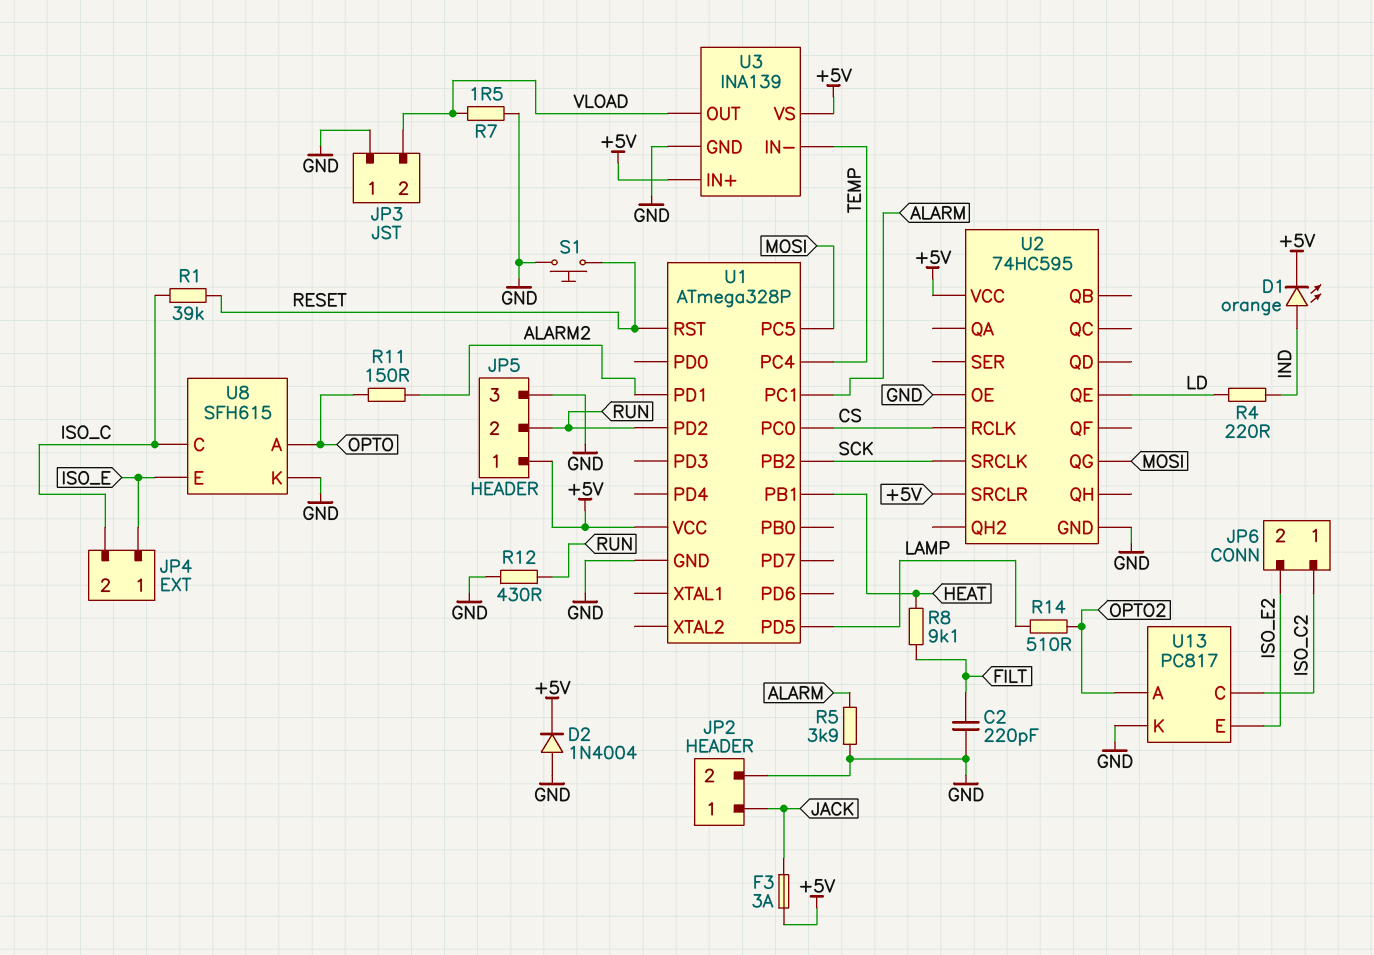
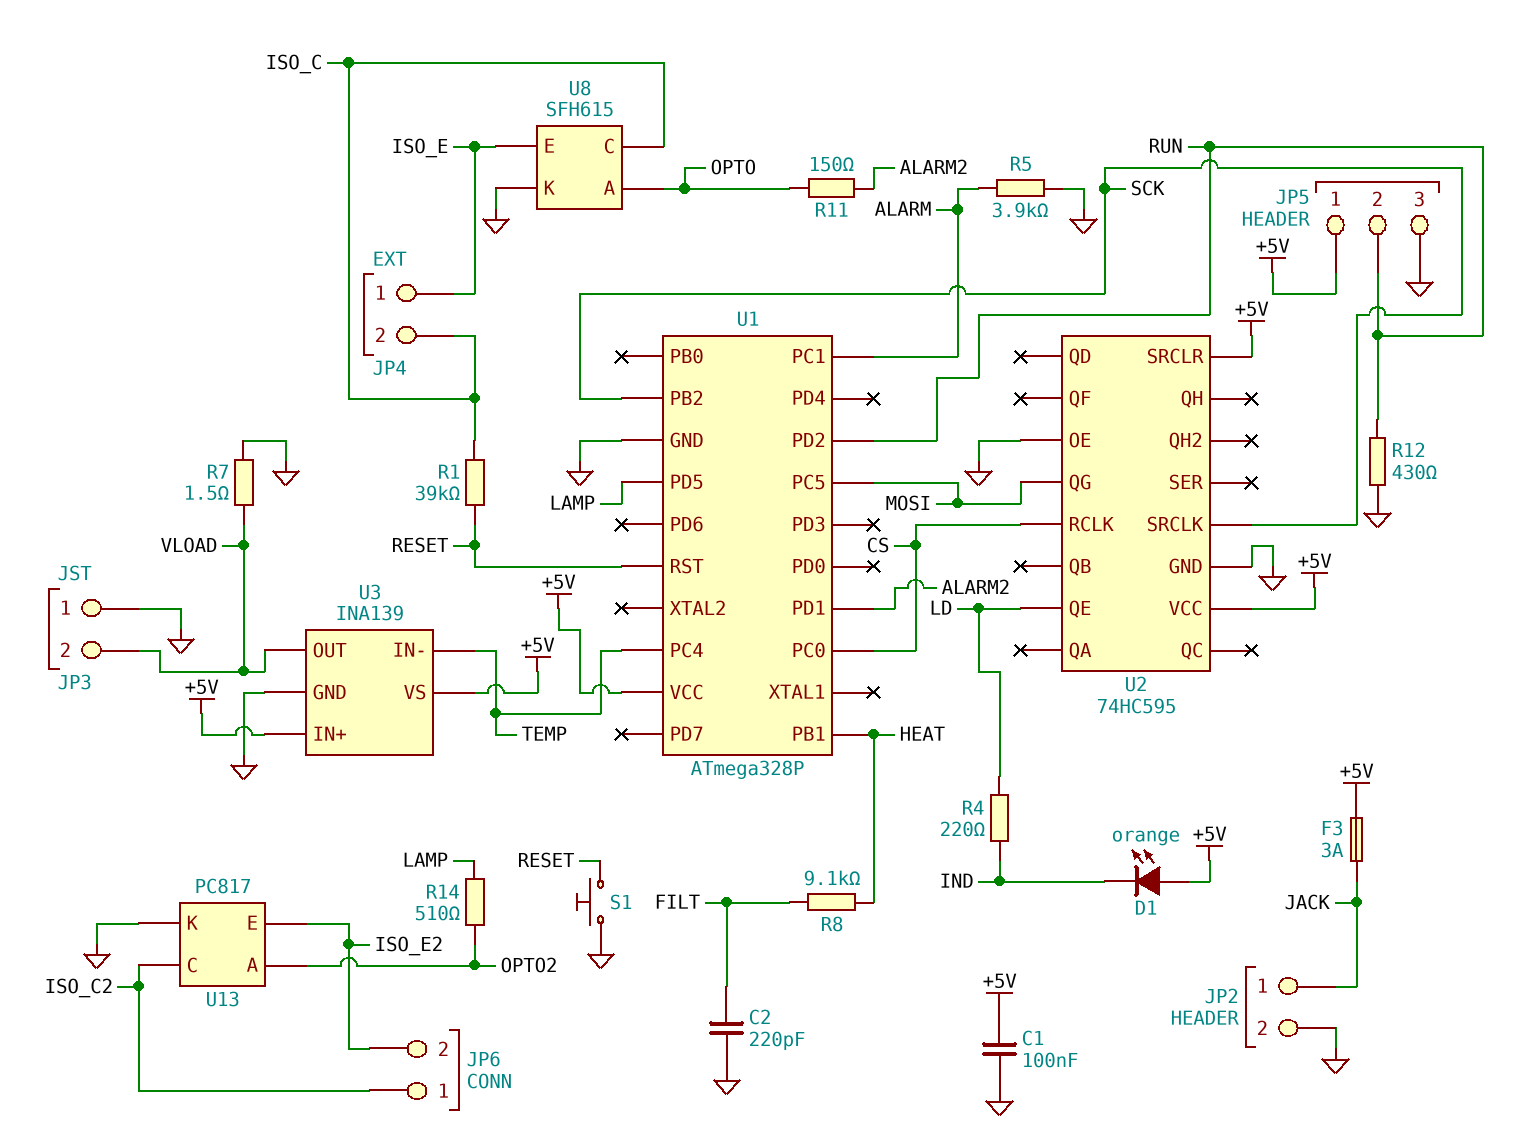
C1: none -> 100nF (+5V, GND)
D1: LED orange (A IND, K +5V) -> LED orange (A +5V, K IND)
D2: diode 1N4004 (A GND, K +5V) -> none

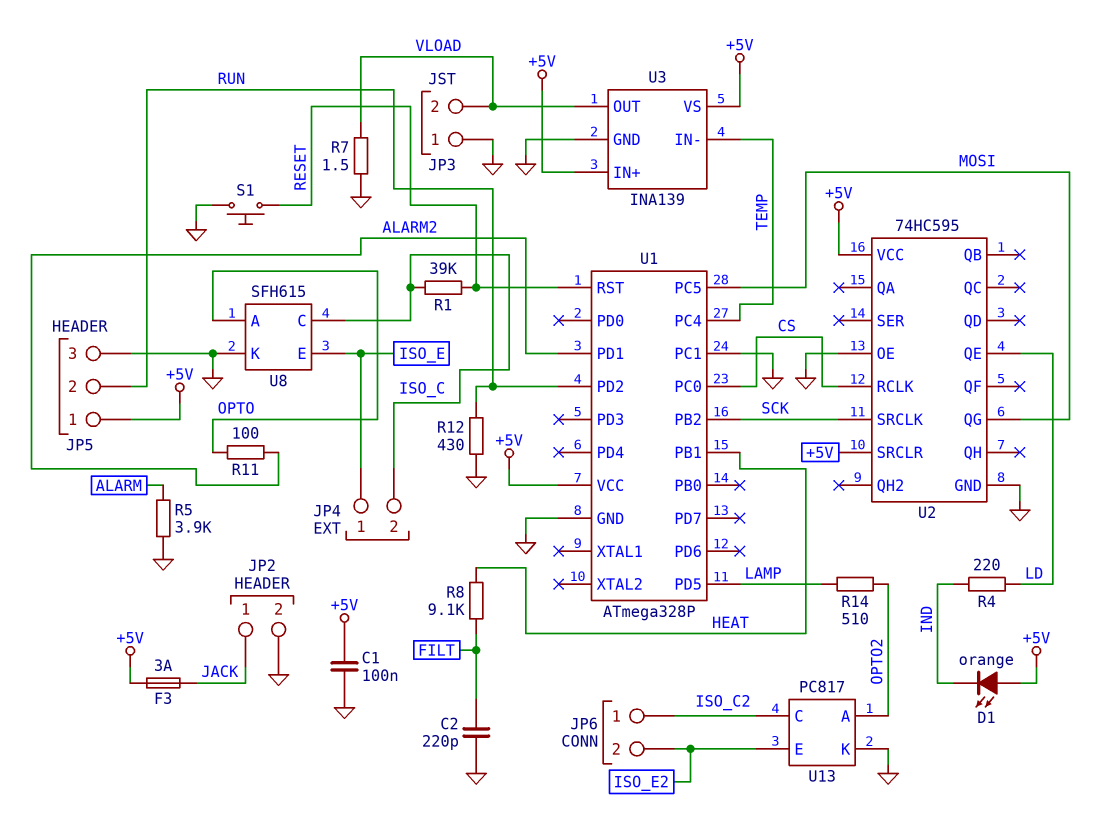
R11: 150 (ALARM2, OPTO) -> 100 (ALARM2, OPTO)
U1 pin PC1: ALARM -> GND

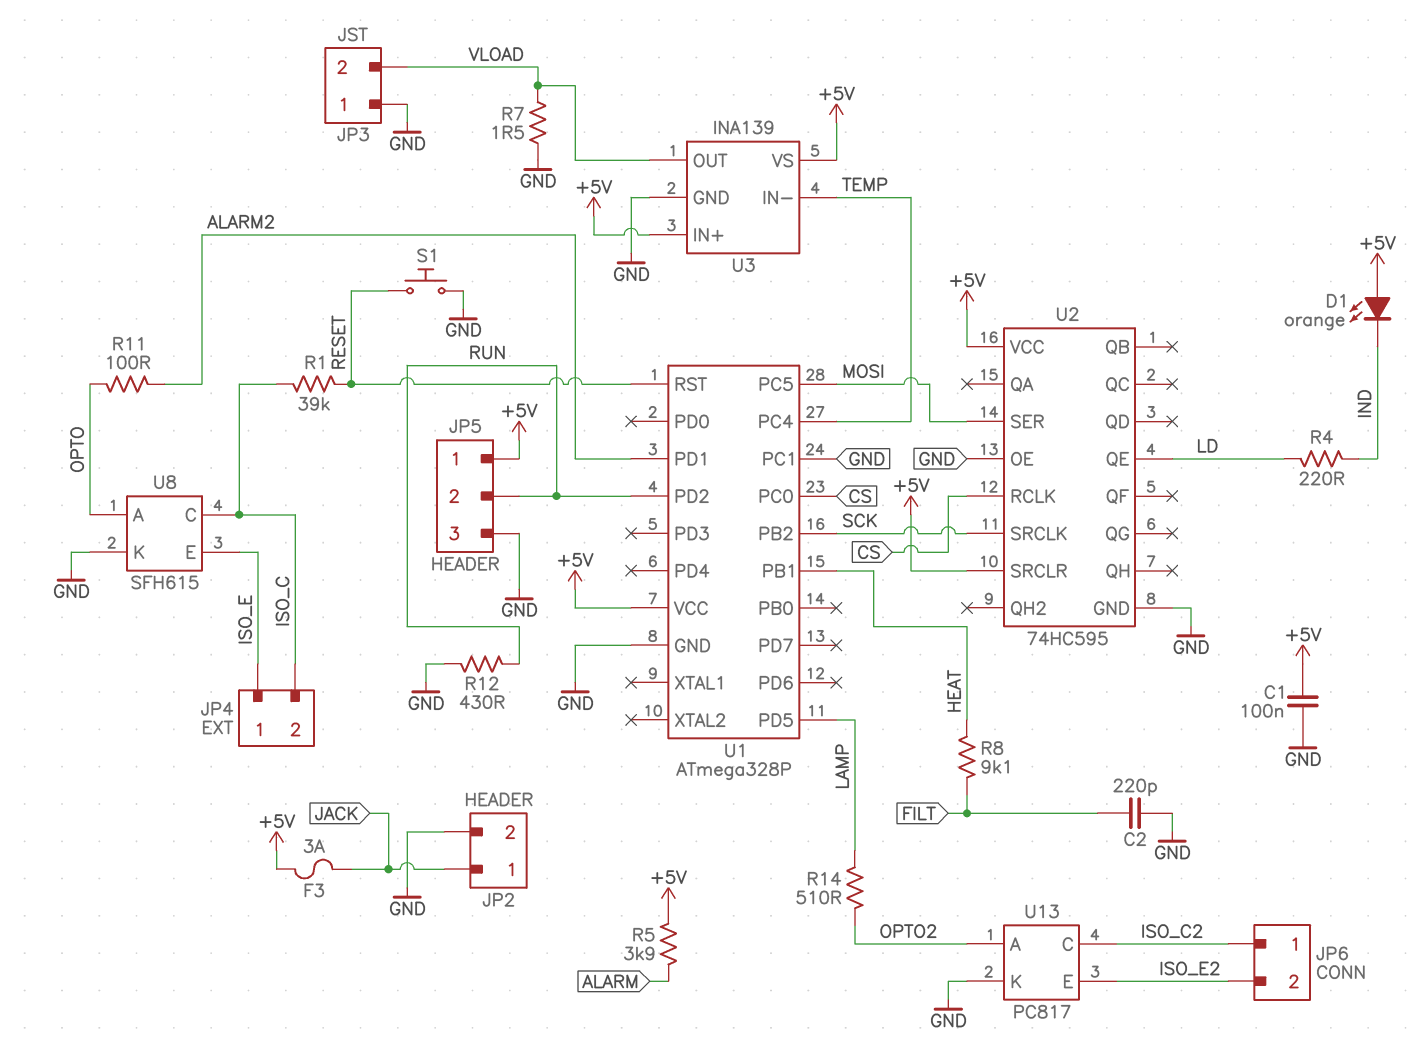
R5: 3.9k (ALARM, GND) -> 3.9k (+5V, ALARM)
U2 pin QG: MOSI -> none
U2 pin SER: none -> MOSI

